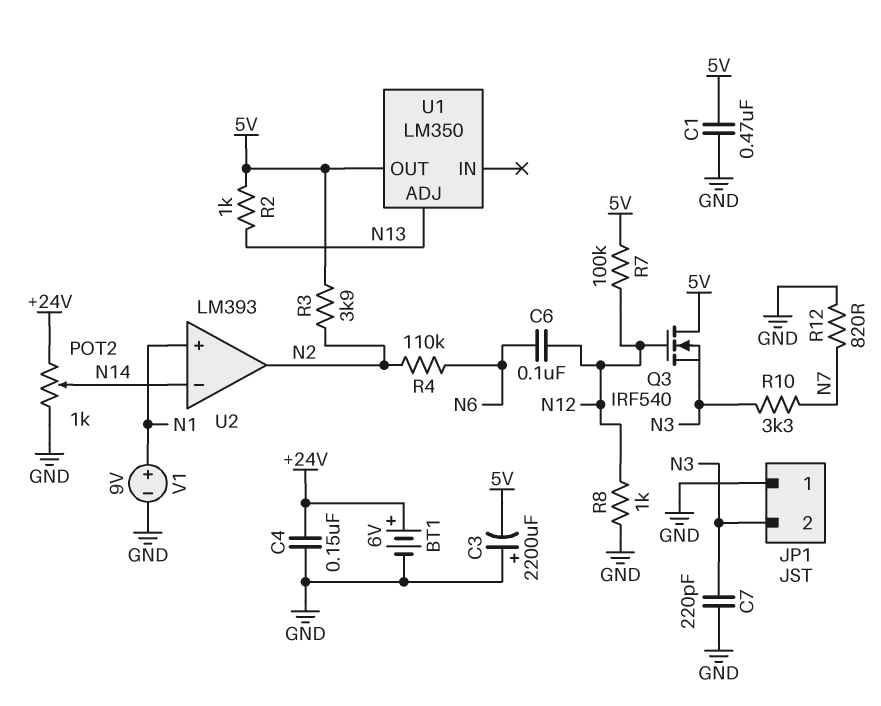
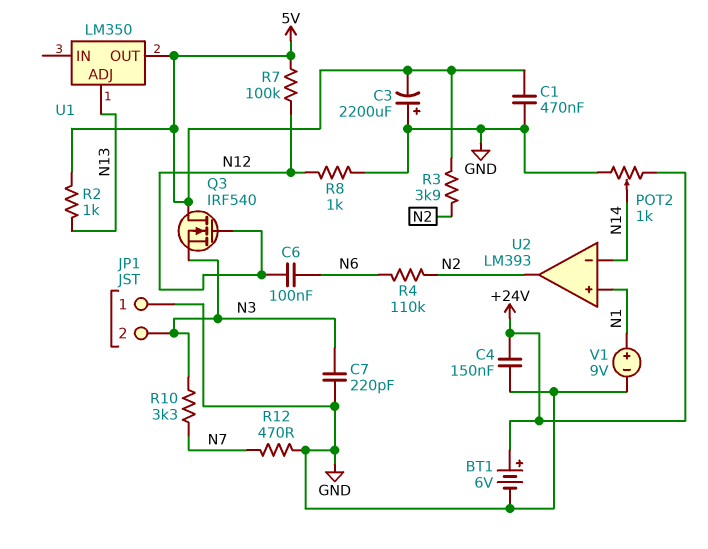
R12: 820 (GND, N7) -> 470 (GND, N7)

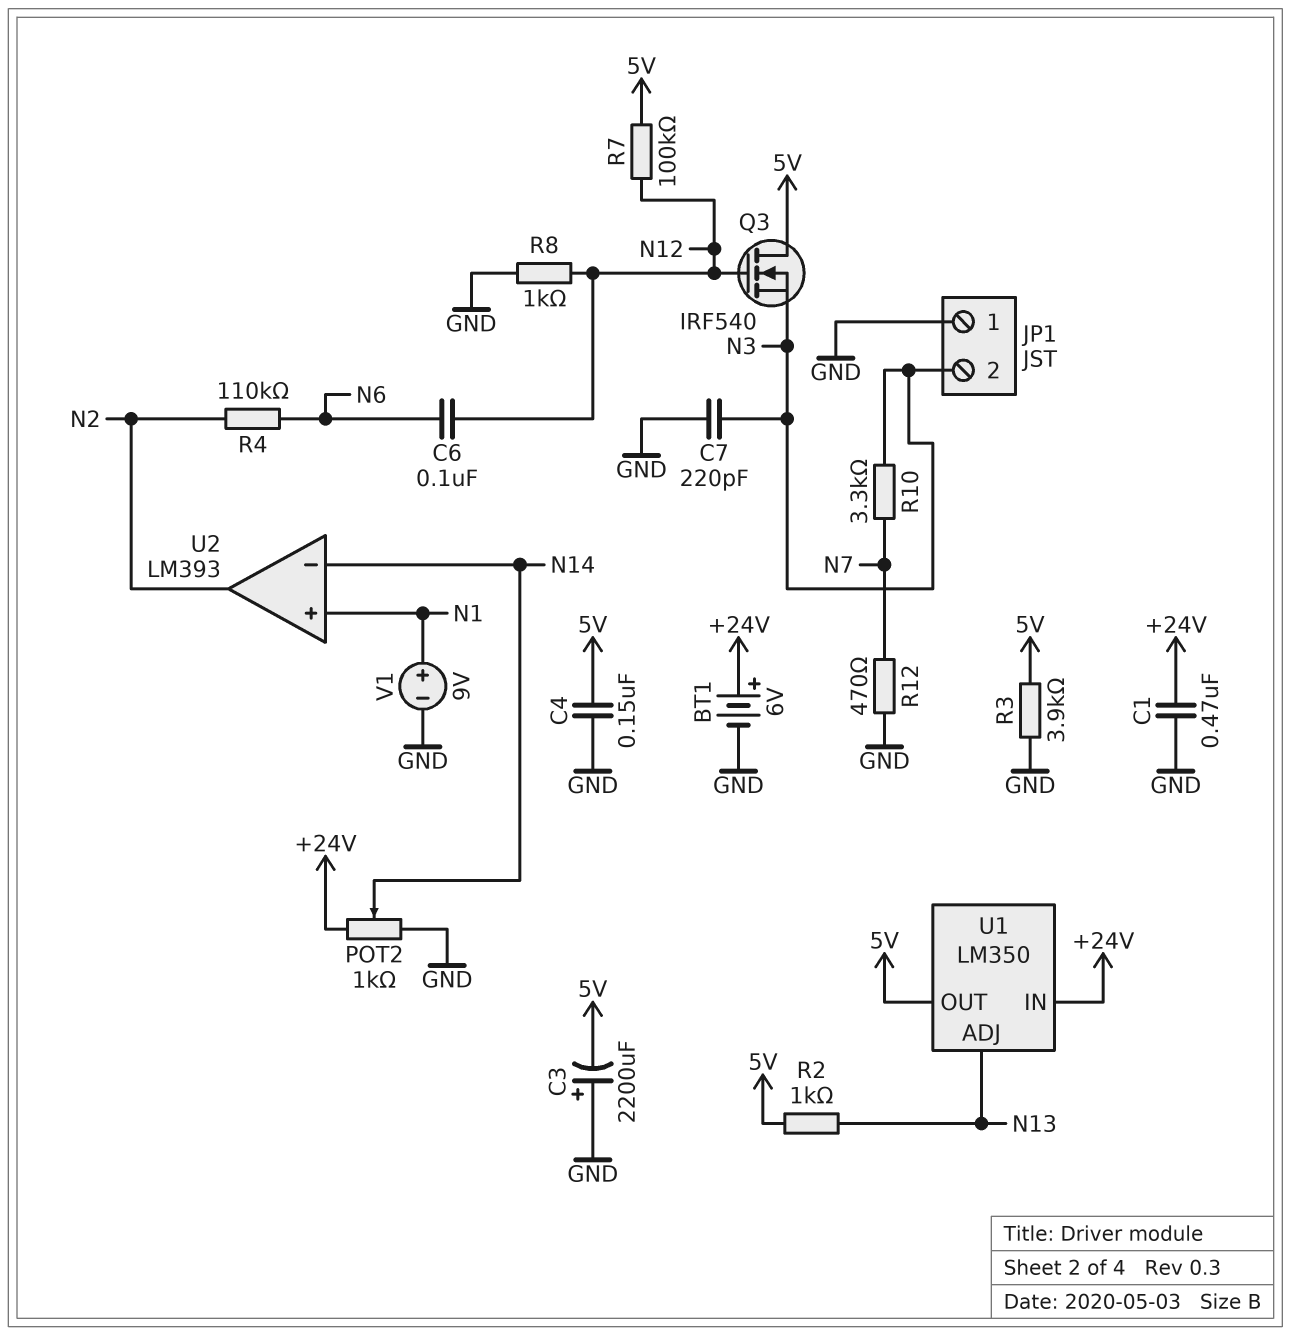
C1: 470nF (5V, GND) -> 470nF (+24V, GND)
C4: 150nF (+24V, GND) -> 150nF (5V, GND)
R3: 3.9k (5V, N2) -> 3.9k (5V, GND)
U1 pin IN: none -> +24V

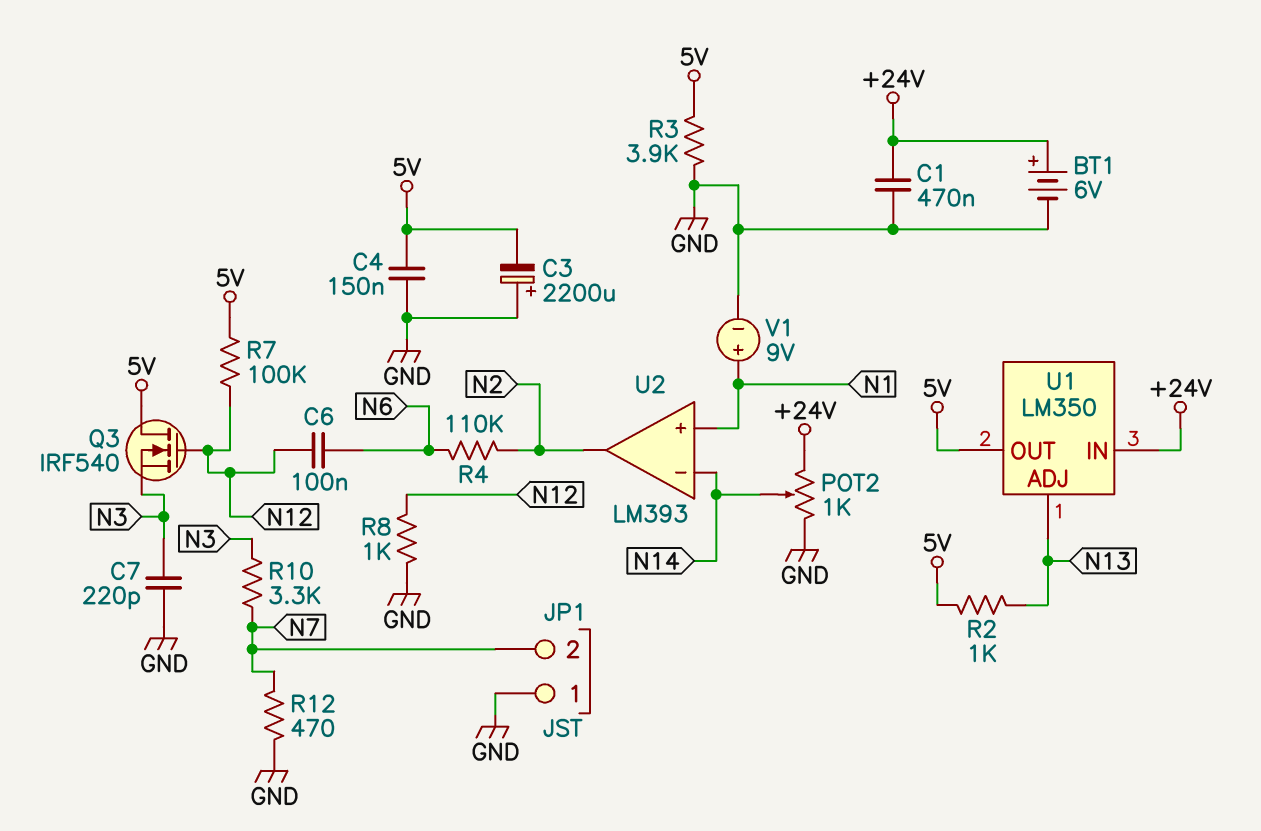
JP1 pin 2: N3 -> N7

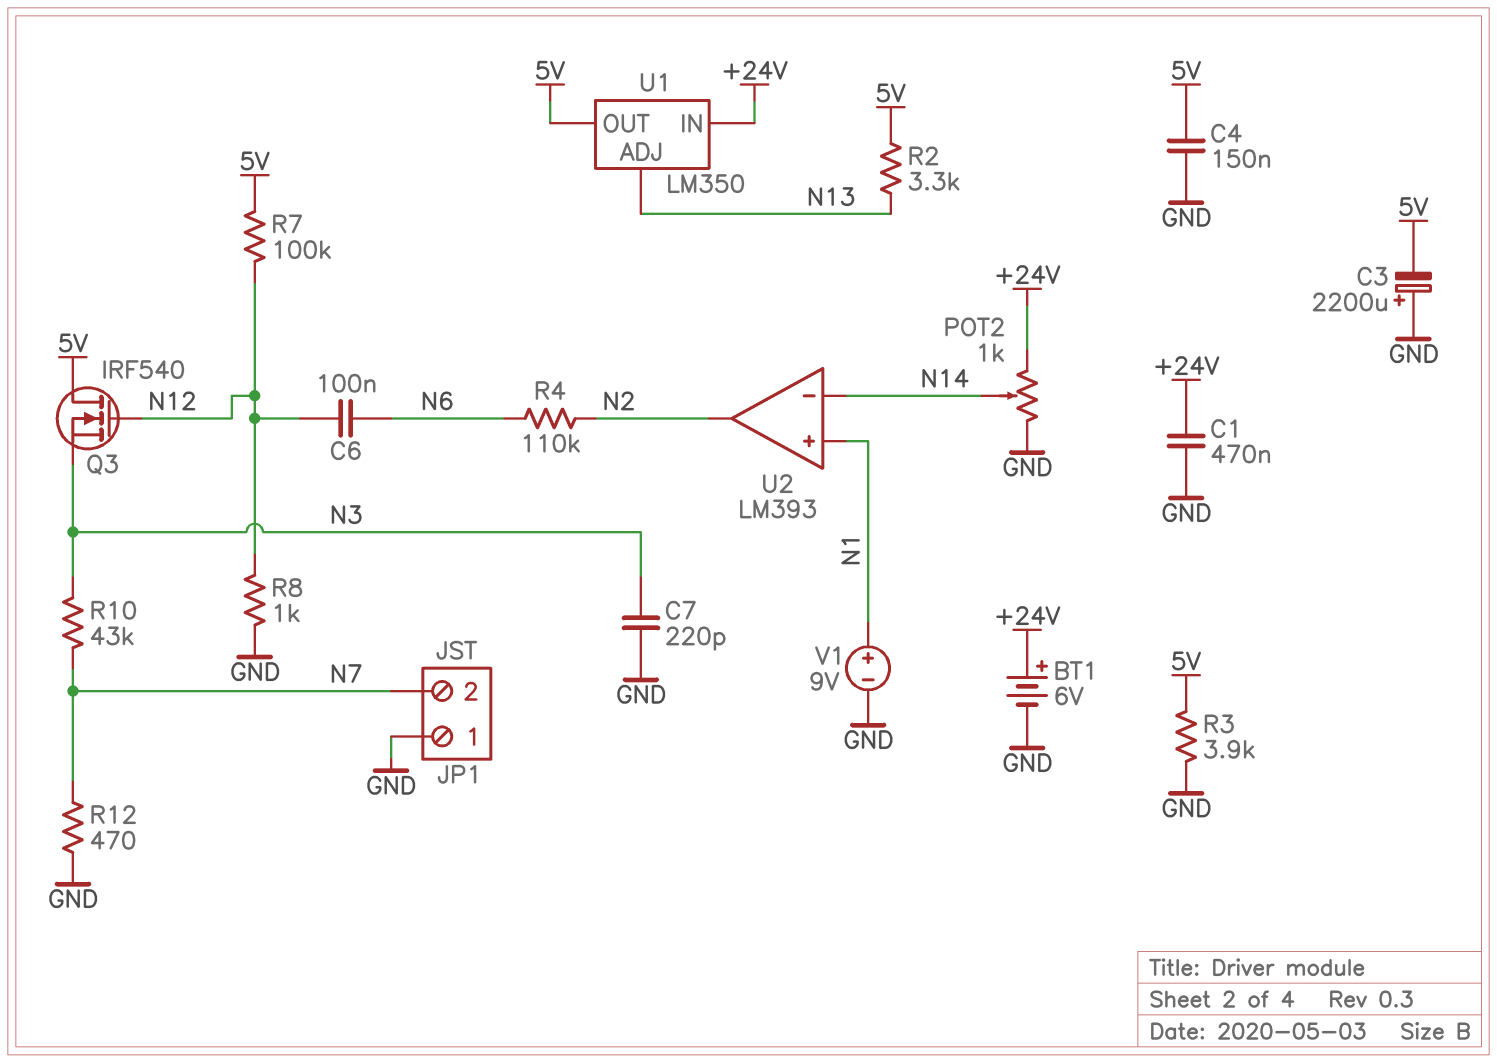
R2: 1k (5V, N13) -> 3.3k (5V, N13)
R10: 3.3k (N3, N7) -> 43k (N3, N7)

